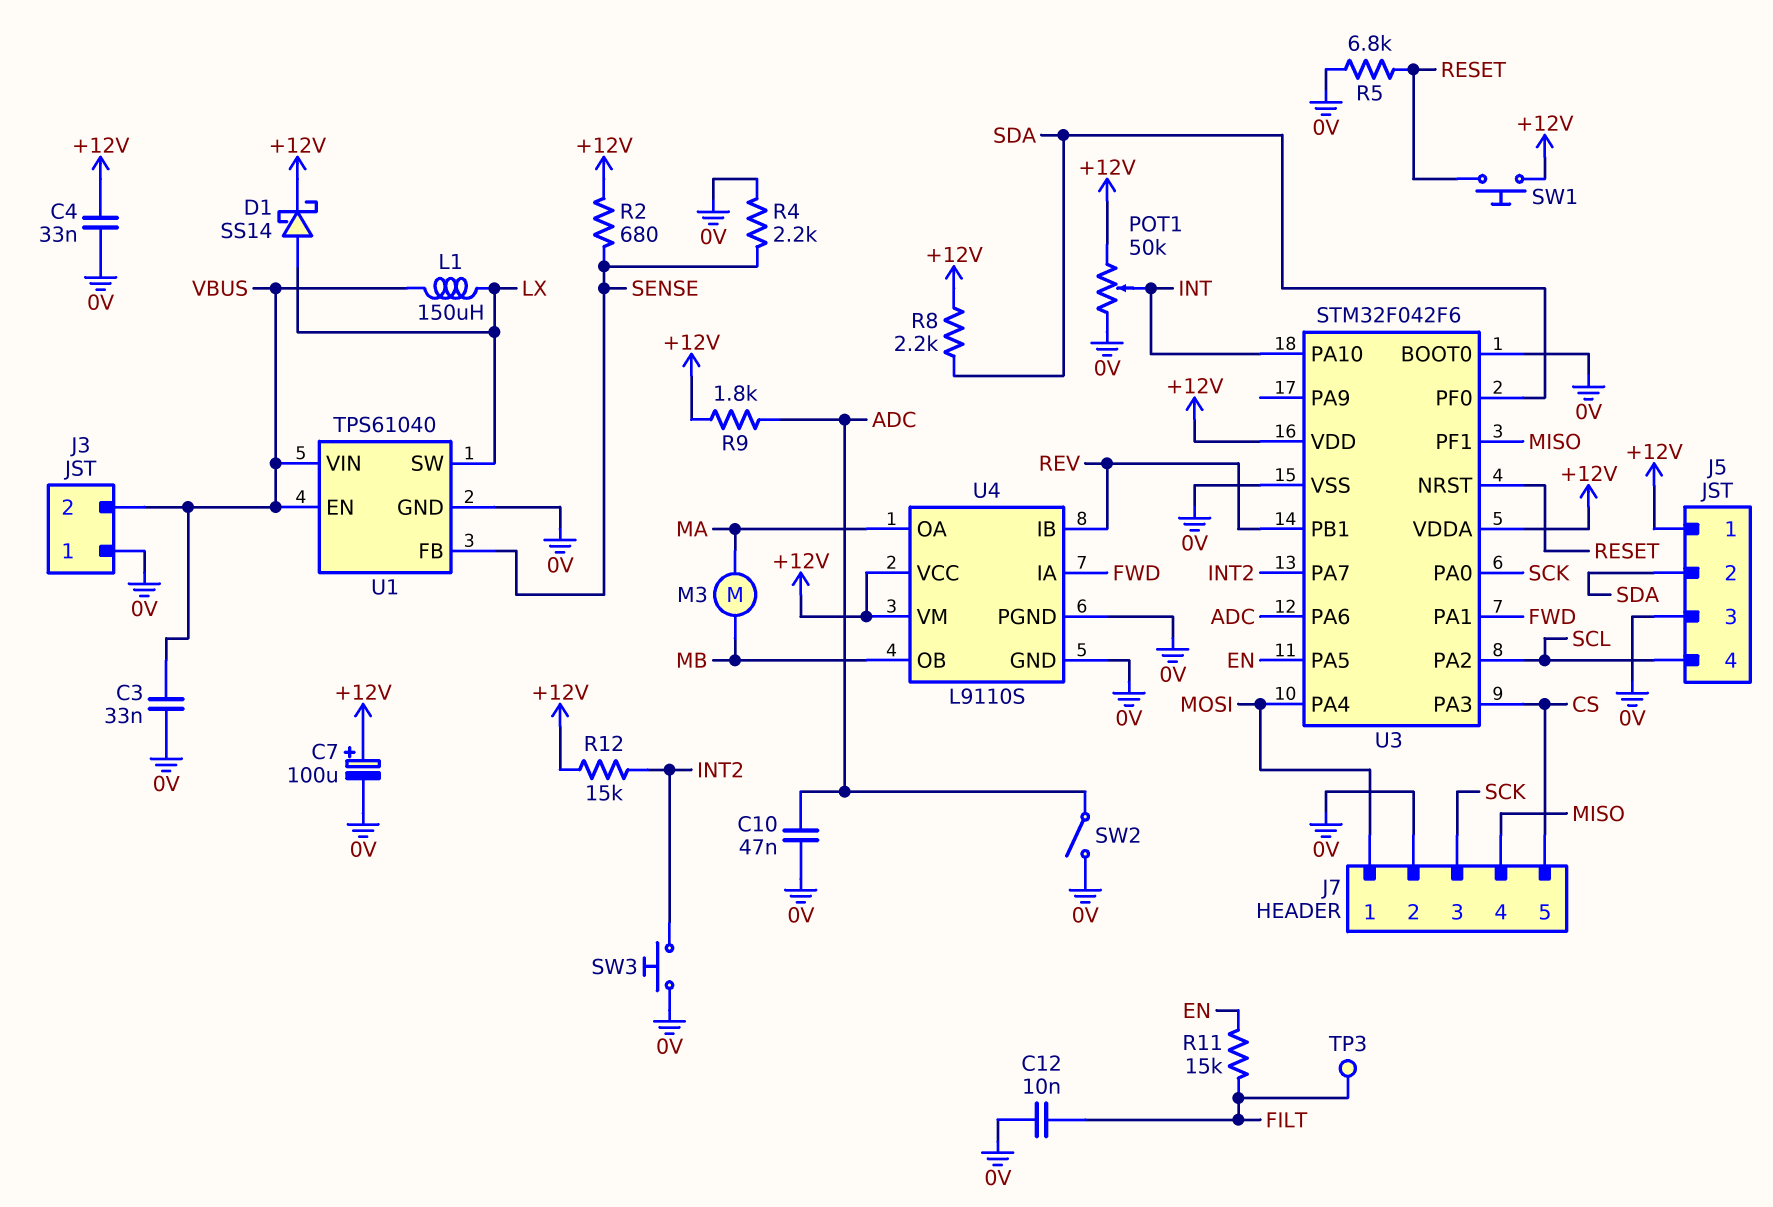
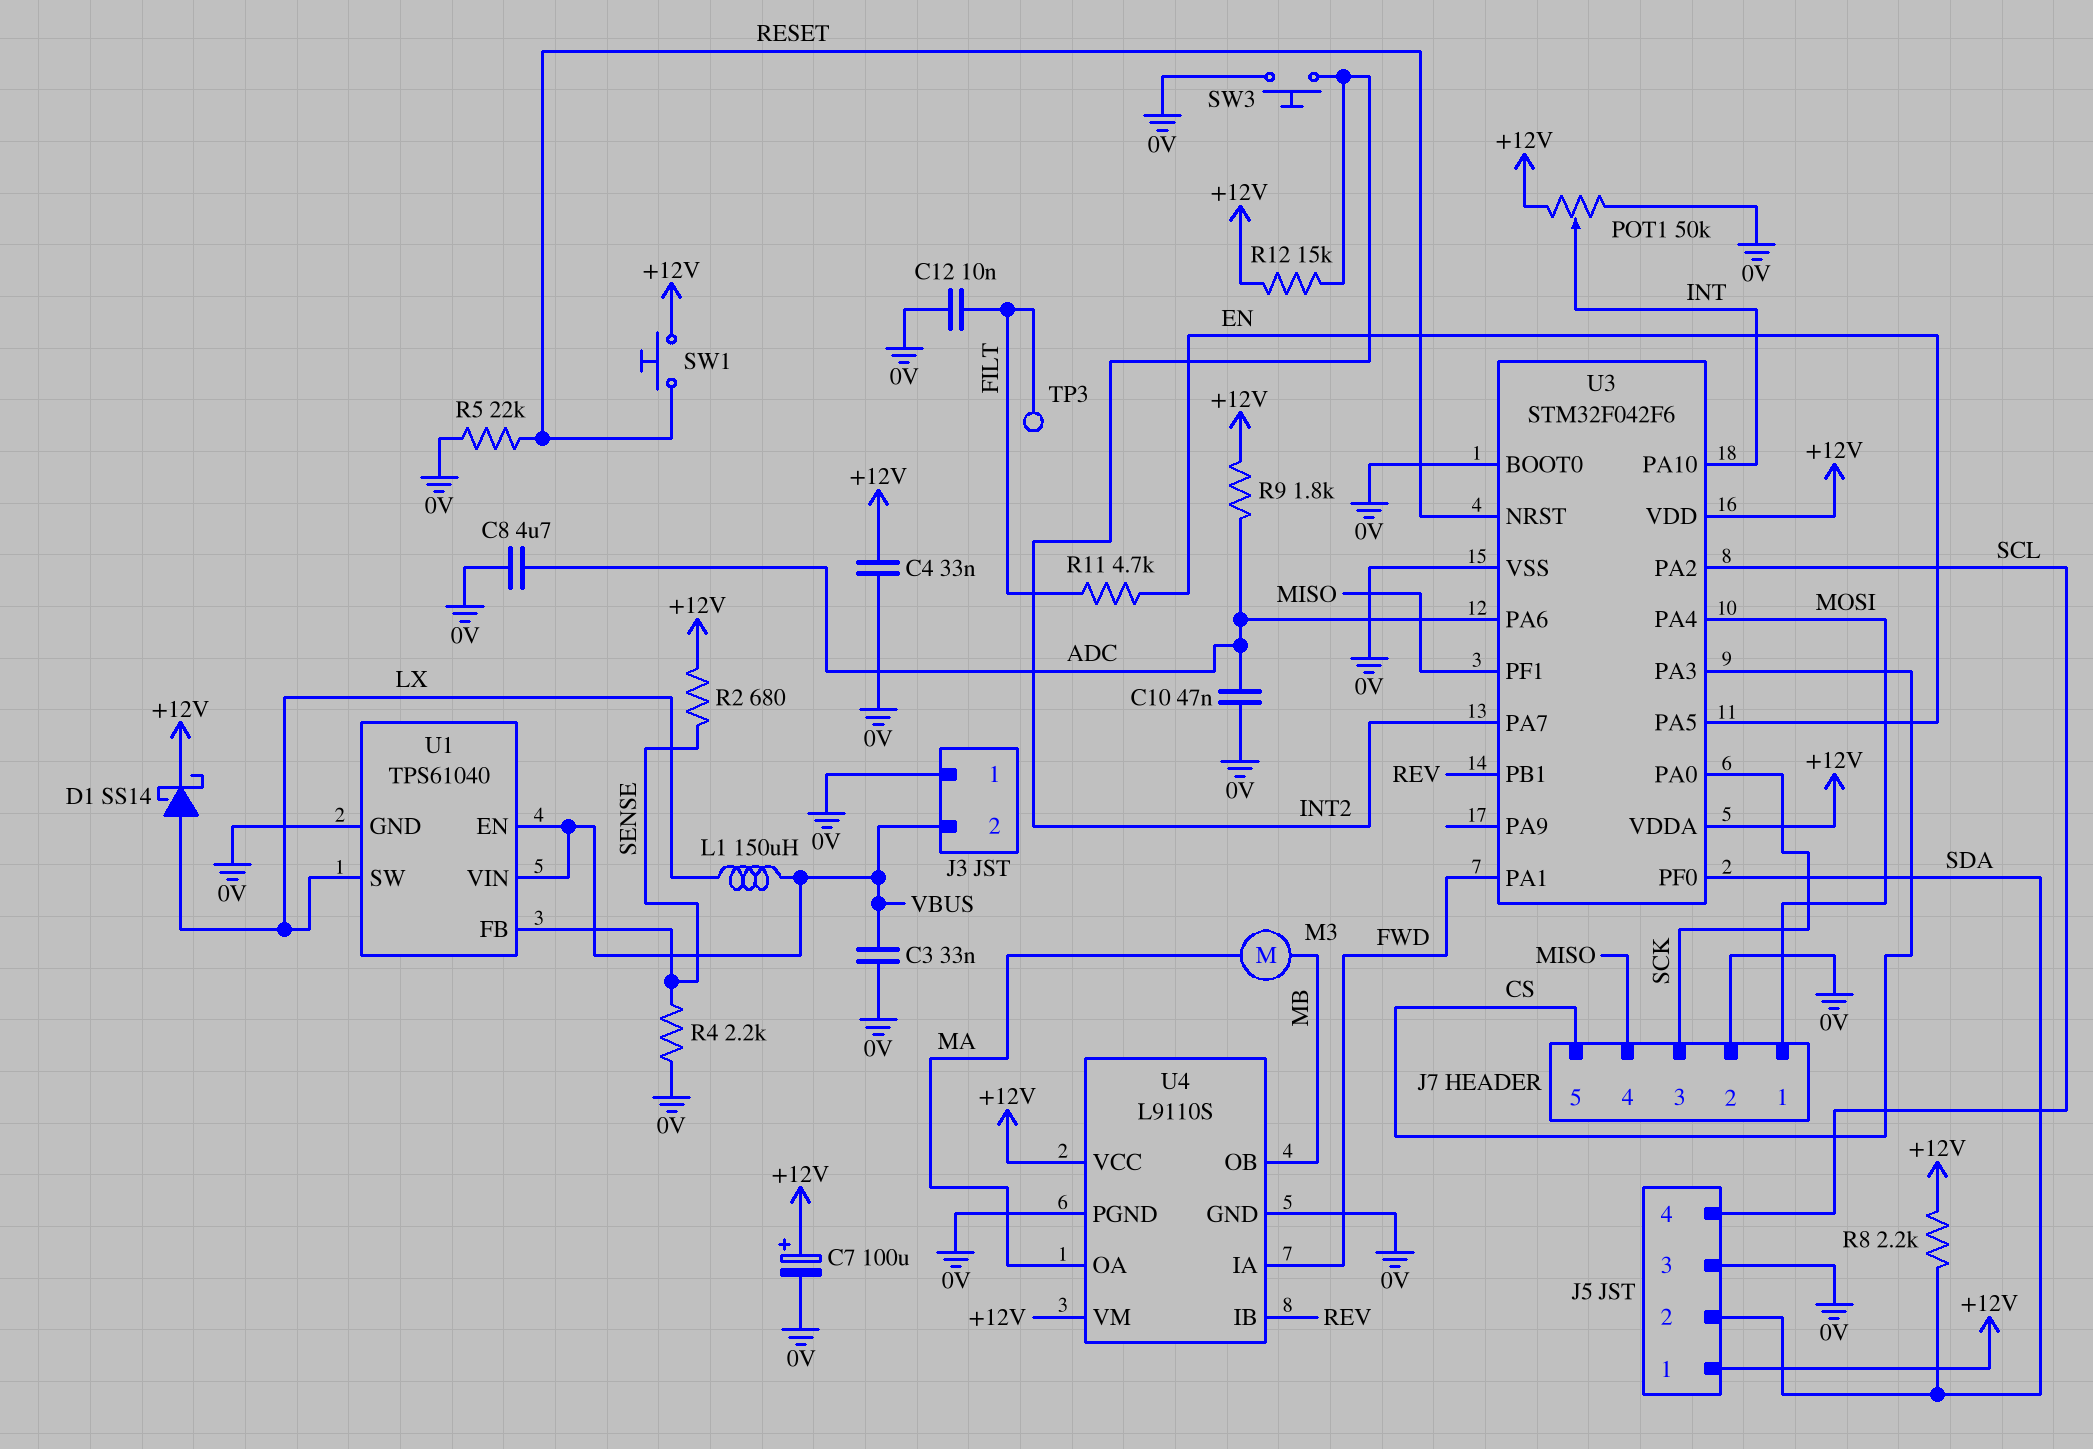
C8: none -> 4.7uF (0V, ADC)
R5: 6.8k (0V, RESET) -> 22k (0V, RESET)
R11: 15k (EN, FILT) -> 4.7k (EN, FILT)
SW2: switch (0V, ADC) -> none

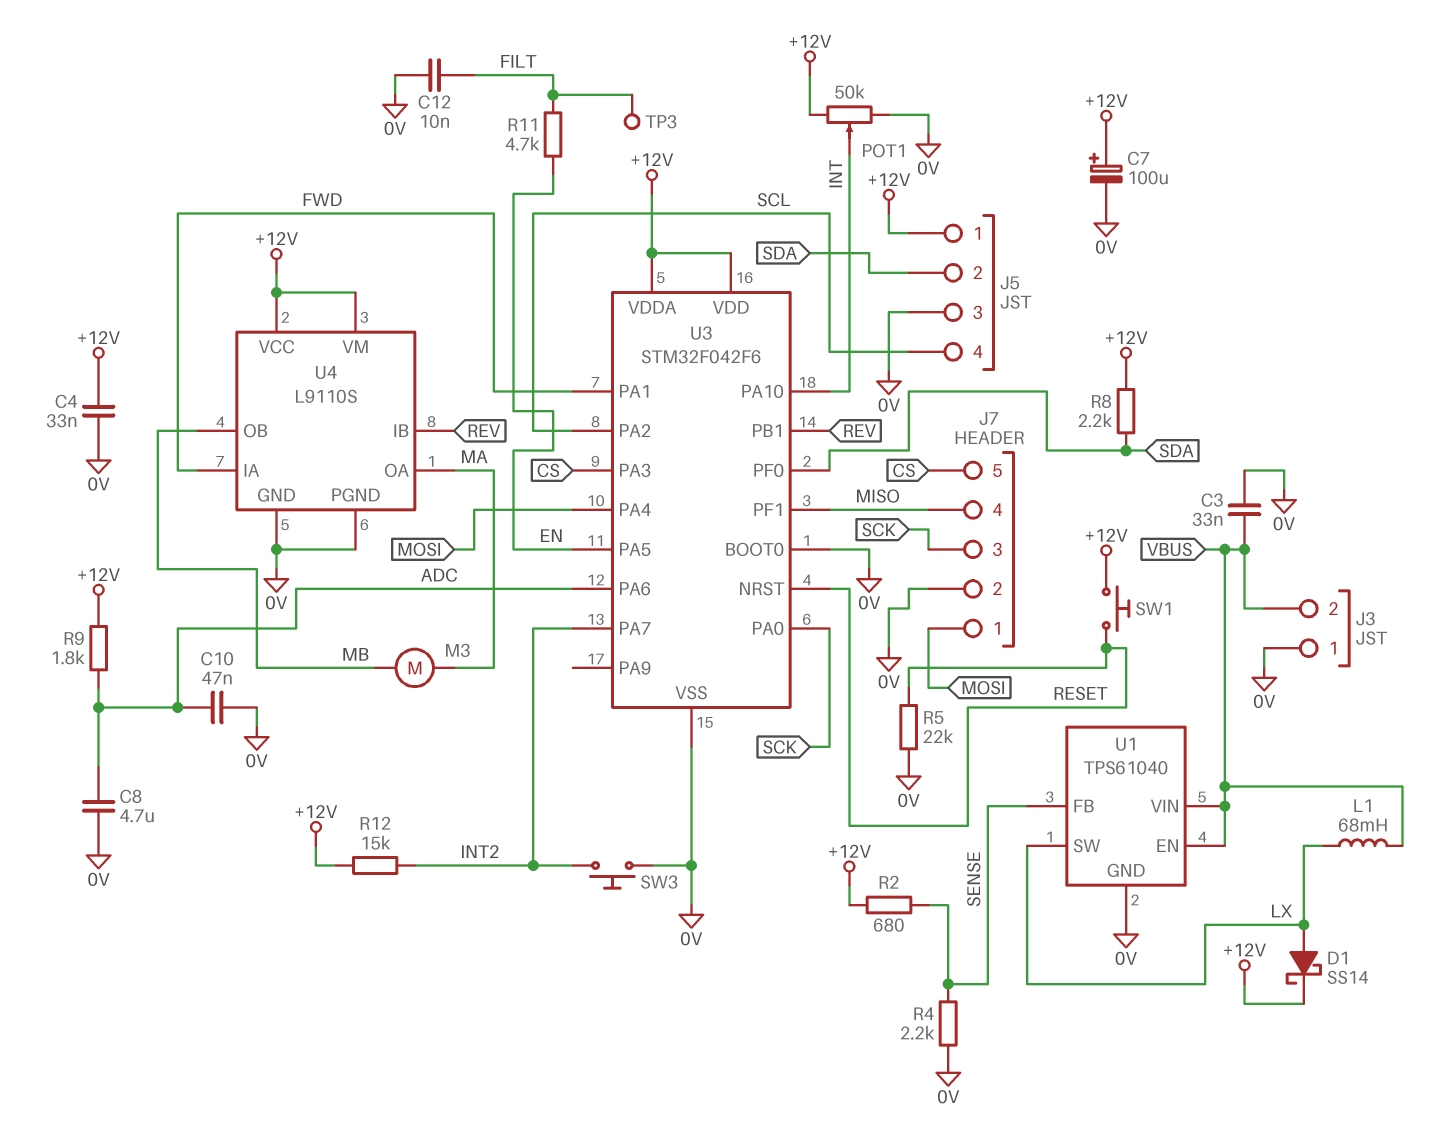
L1: 150uH (LX, VBUS) -> 68mH (LX, VBUS)

